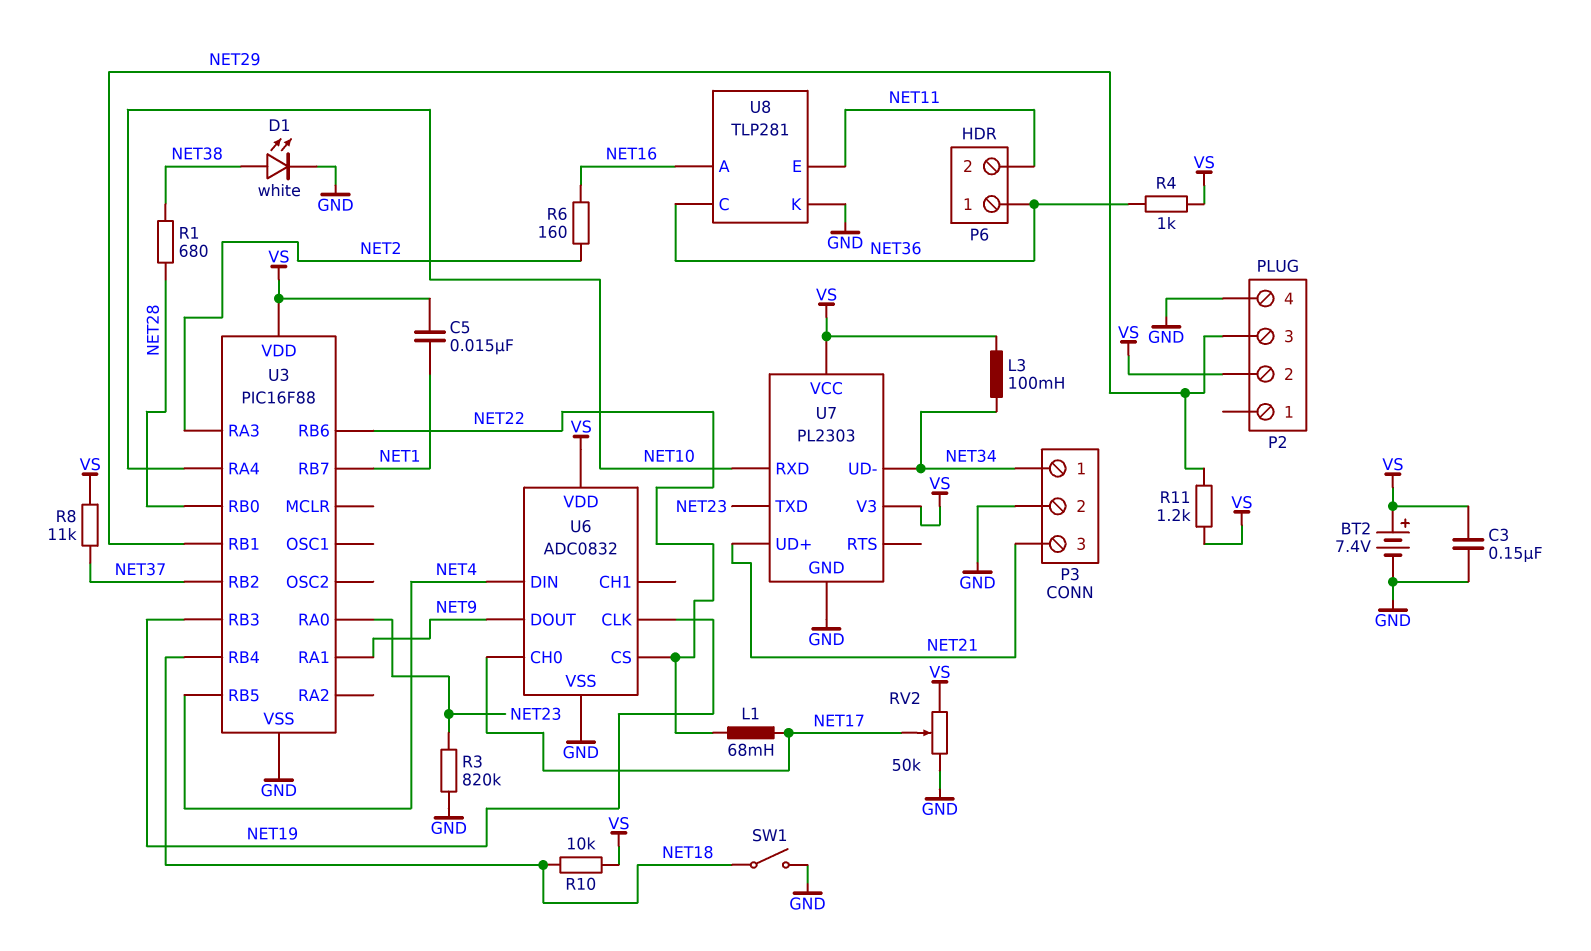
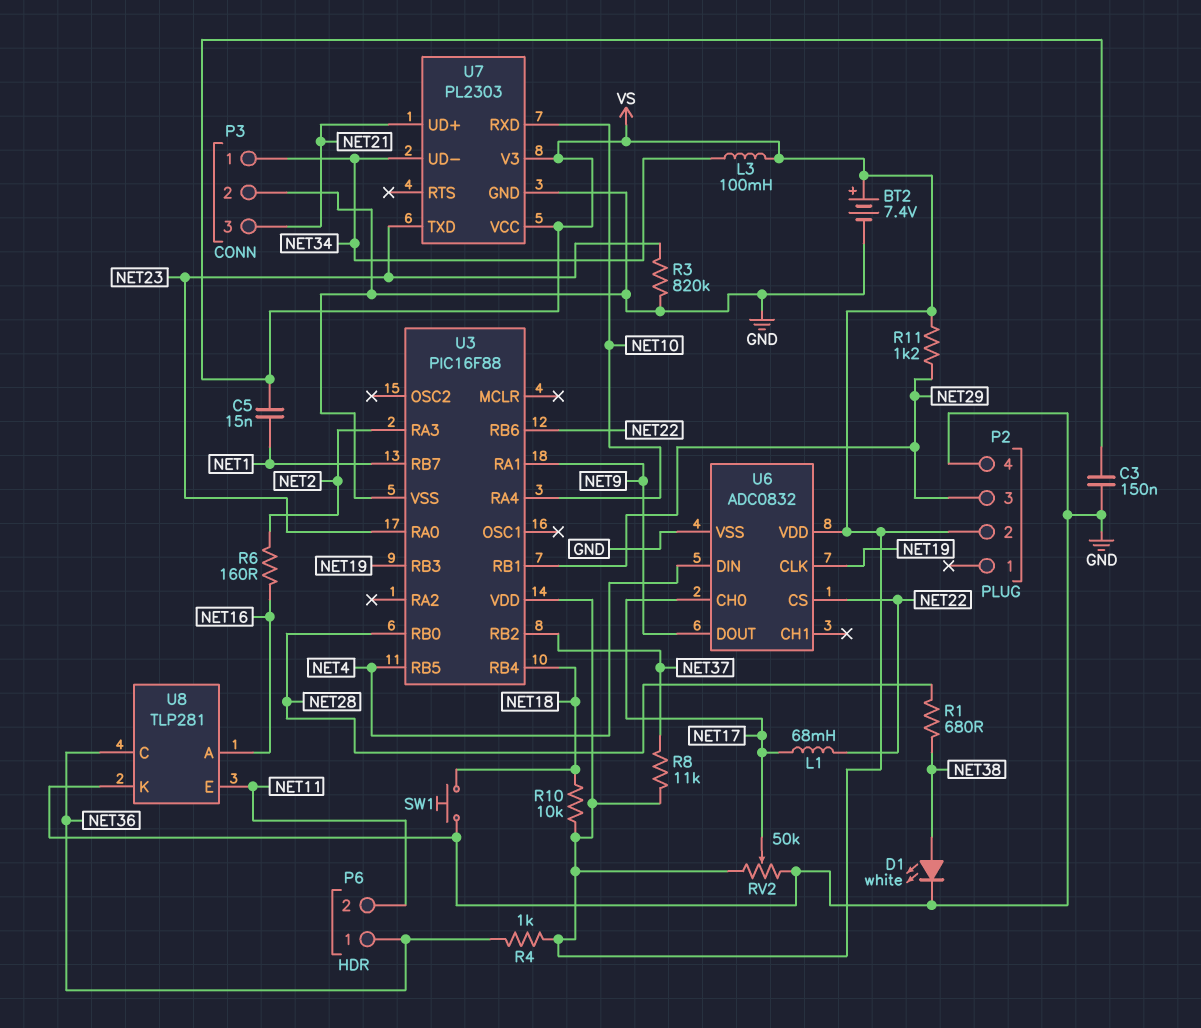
SW1: switch (GND, NET18) -> button (GND, NET18)

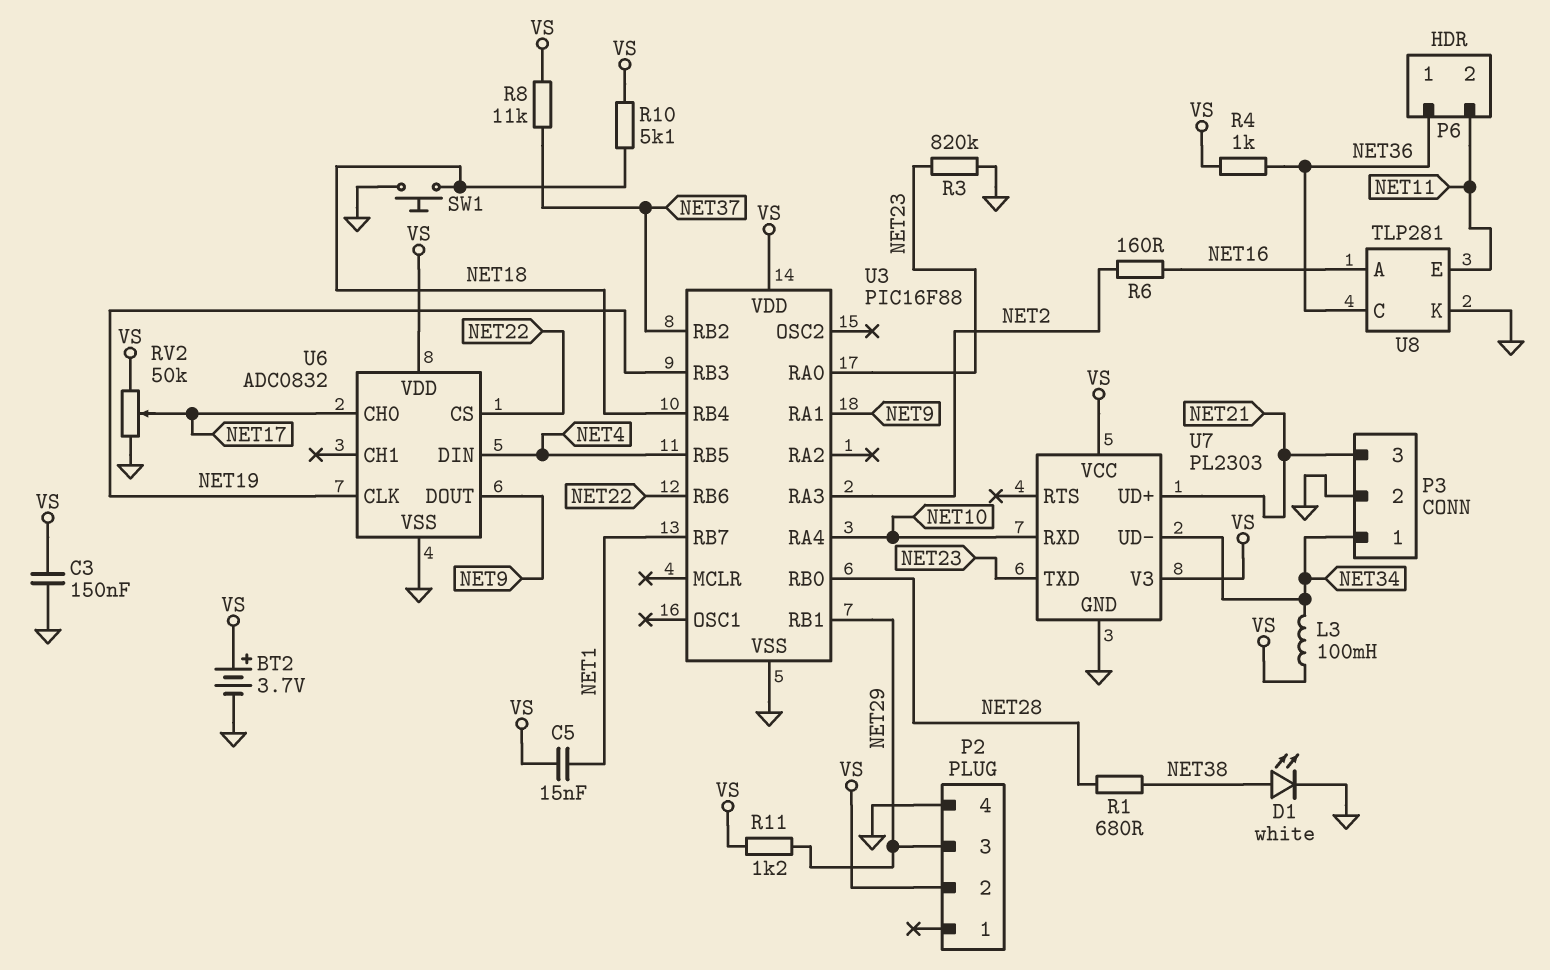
BT2: 7.4V (plus VS, minus GND) -> 3.7V (plus VS, minus GND)
L1: 68mH (NET17, NET22) -> none
R10: 10k (NET18, VS) -> 5.1k (NET18, VS)

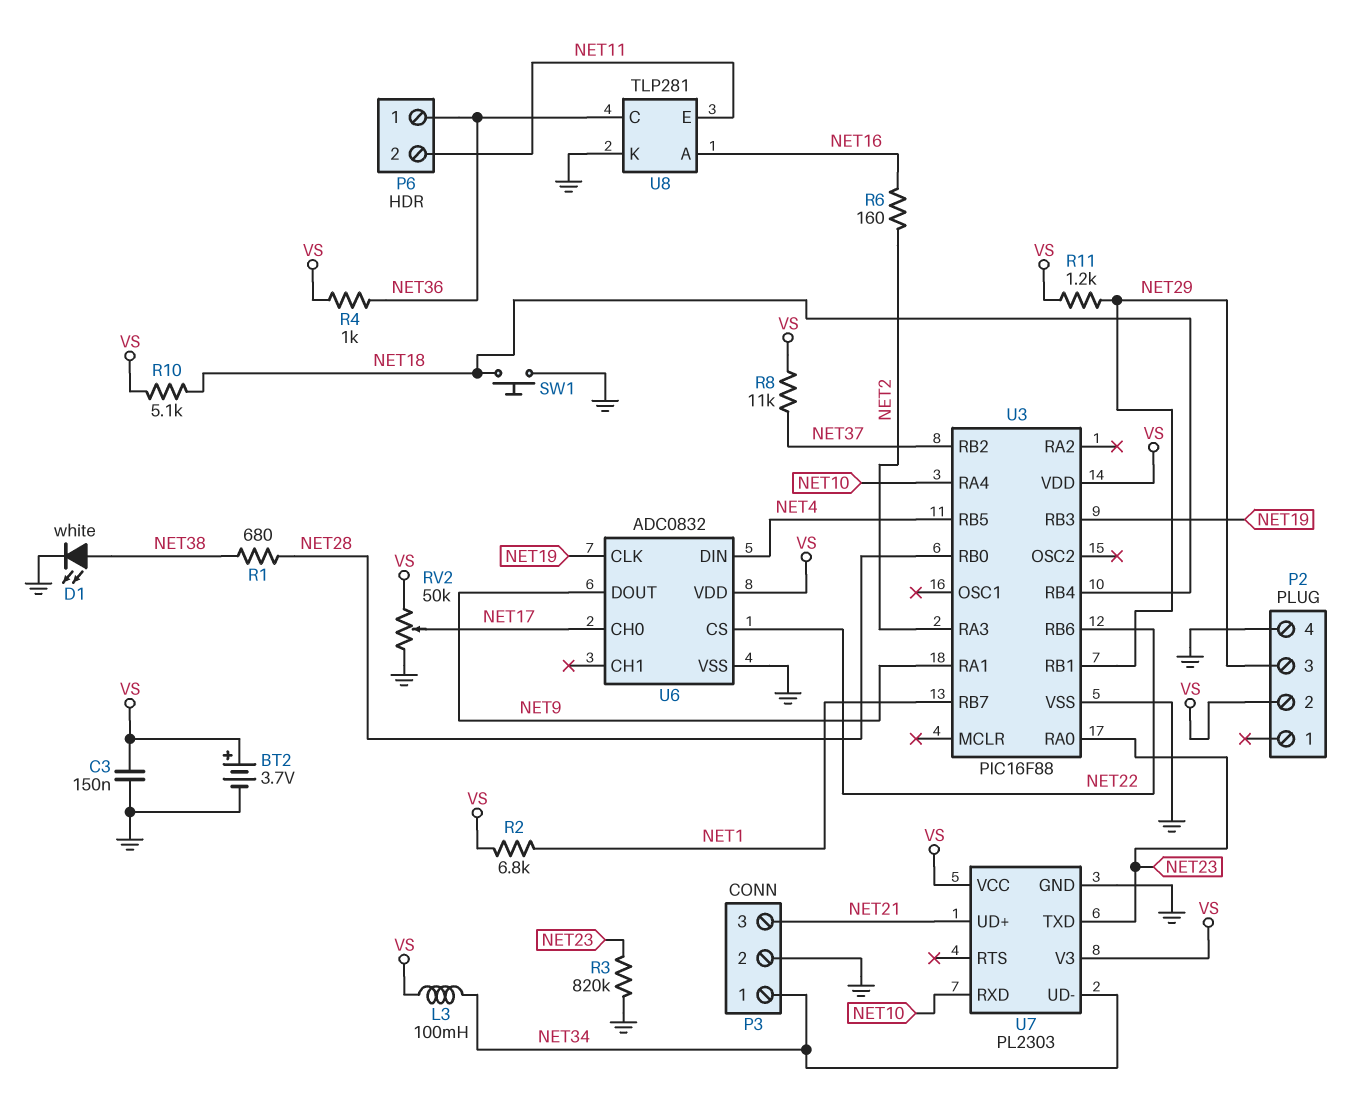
C5: 15nF (NET1, VS) -> none
R2: none -> 6.8k (NET1, VS)

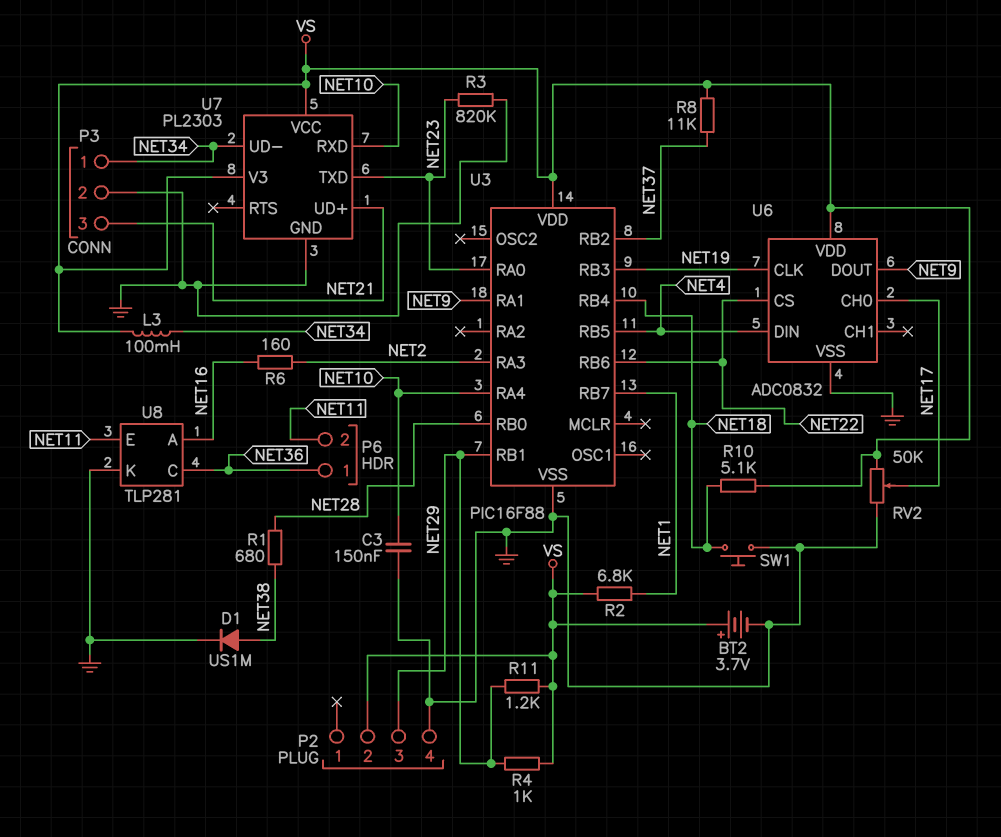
C3: 150nF (GND, VS) -> 150nF (GND, NET10)
D1: LED white (A NET38, K GND) -> diode US1M (A NET38, K GND)
R4: 1k (NET36, VS) -> 1k (NET29, VS)

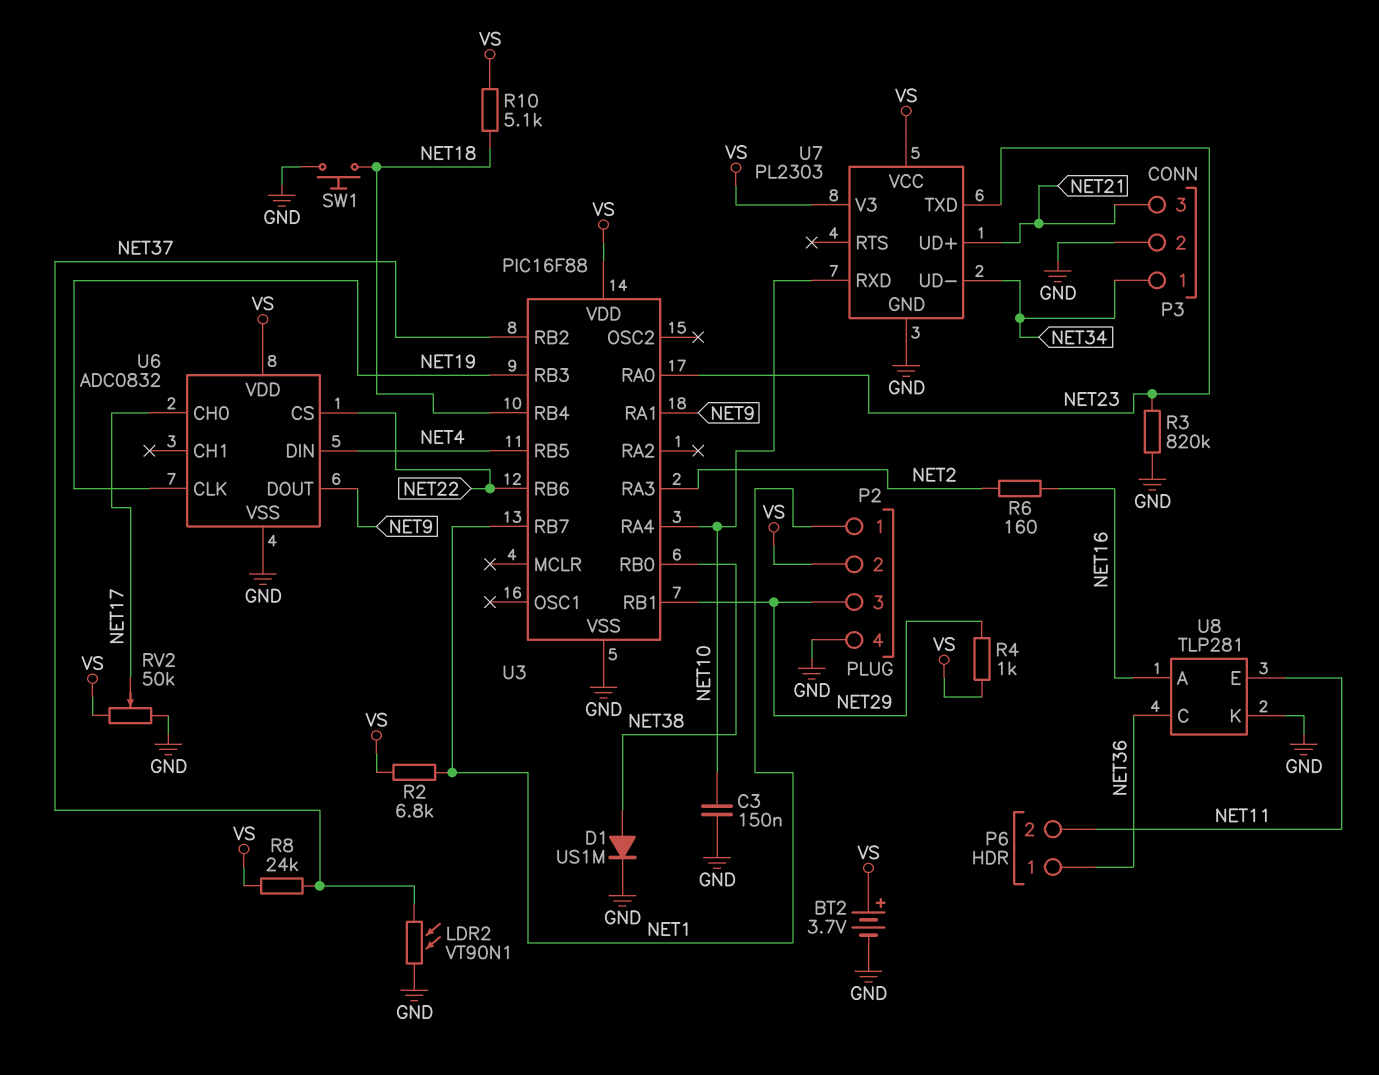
L3: 100mH (NET34, VS) -> none
LDR2: none -> VT90N1 (GND, NET37)
P2 pin 1: none -> NET1
R1: 680 (NET28, NET38) -> none
R8: 11k (NET37, VS) -> 24k (NET37, VS)
R11: 1.2k (NET29, VS) -> none
U3 pin RB0: NET28 -> NET38

